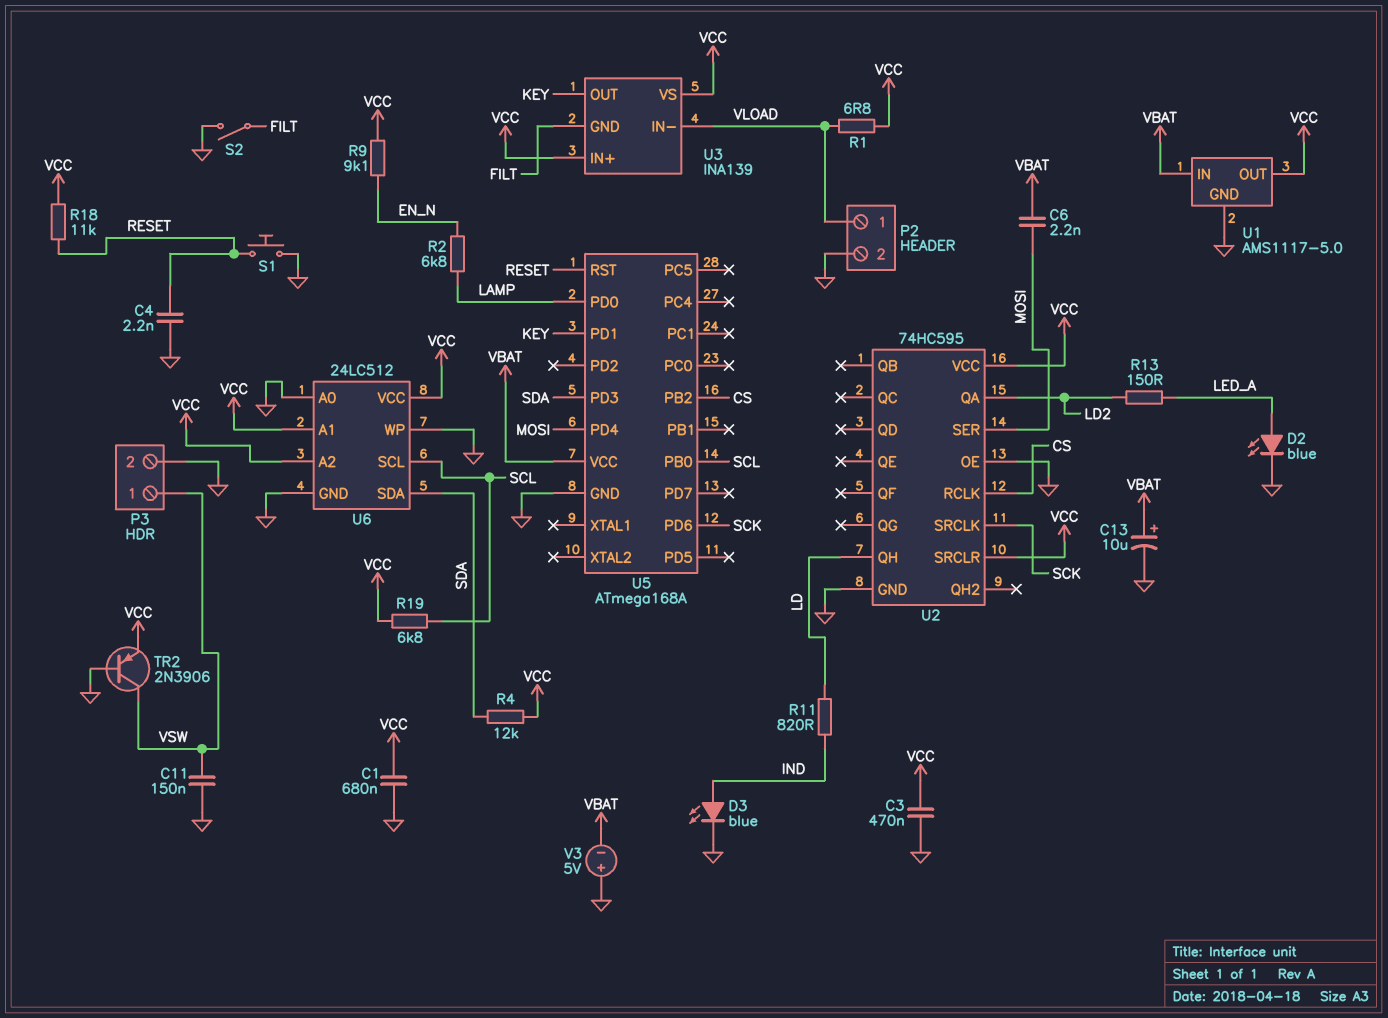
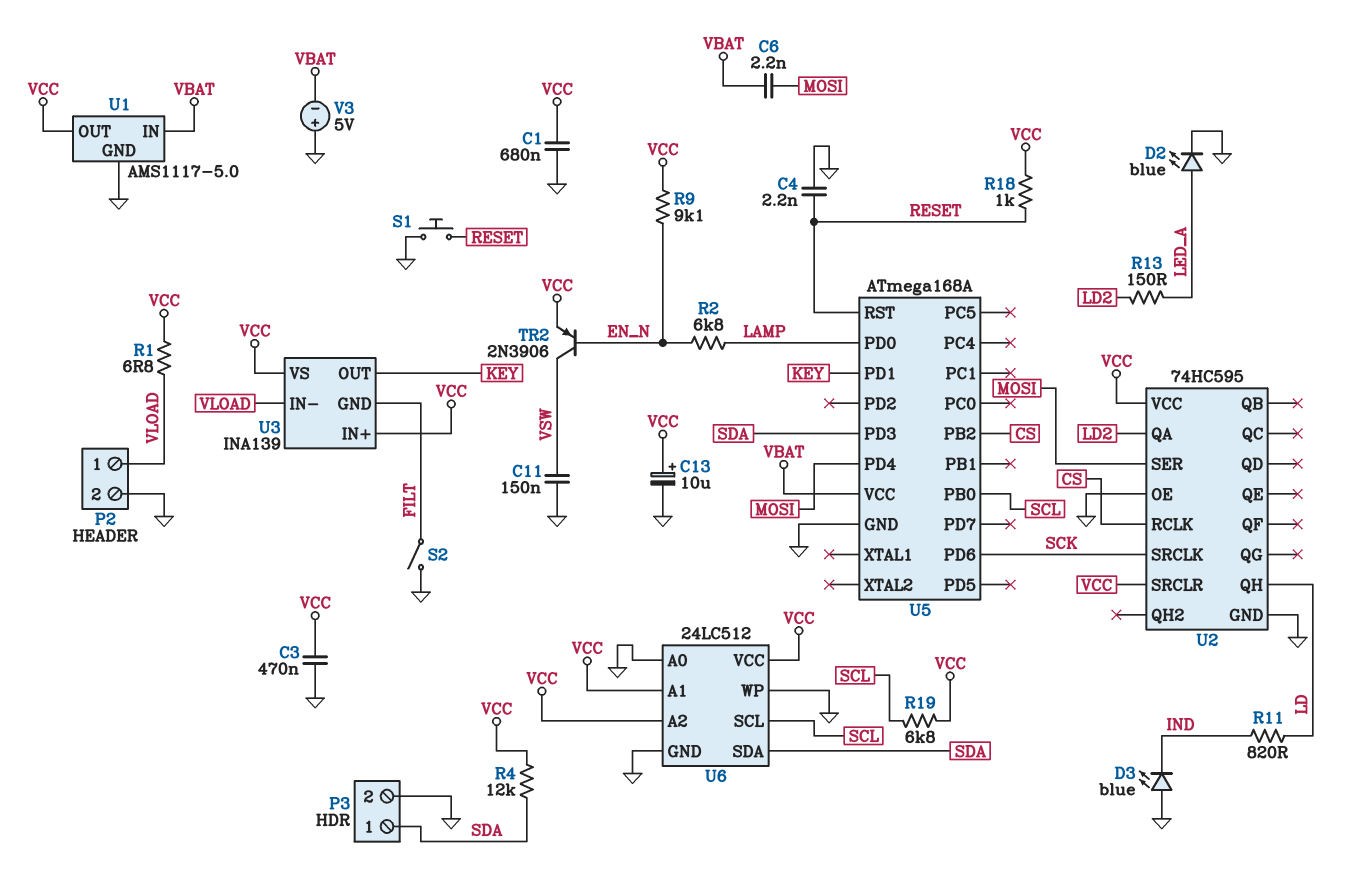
C13: 10uF (plus VBAT, minus GND) -> 10uF (plus VCC, minus GND)
D3: LED blue (A IND, K GND) -> LED blue (A GND, K IND)
P3 pin 1: VSW -> SDA
R18: 11k (RESET, VCC) -> 1k (RESET, VCC)
TR2: PNP 2N3906 (B GND, C VSW, E VCC) -> PNP 2N3906 (B EN_N, C VSW, E VCC)

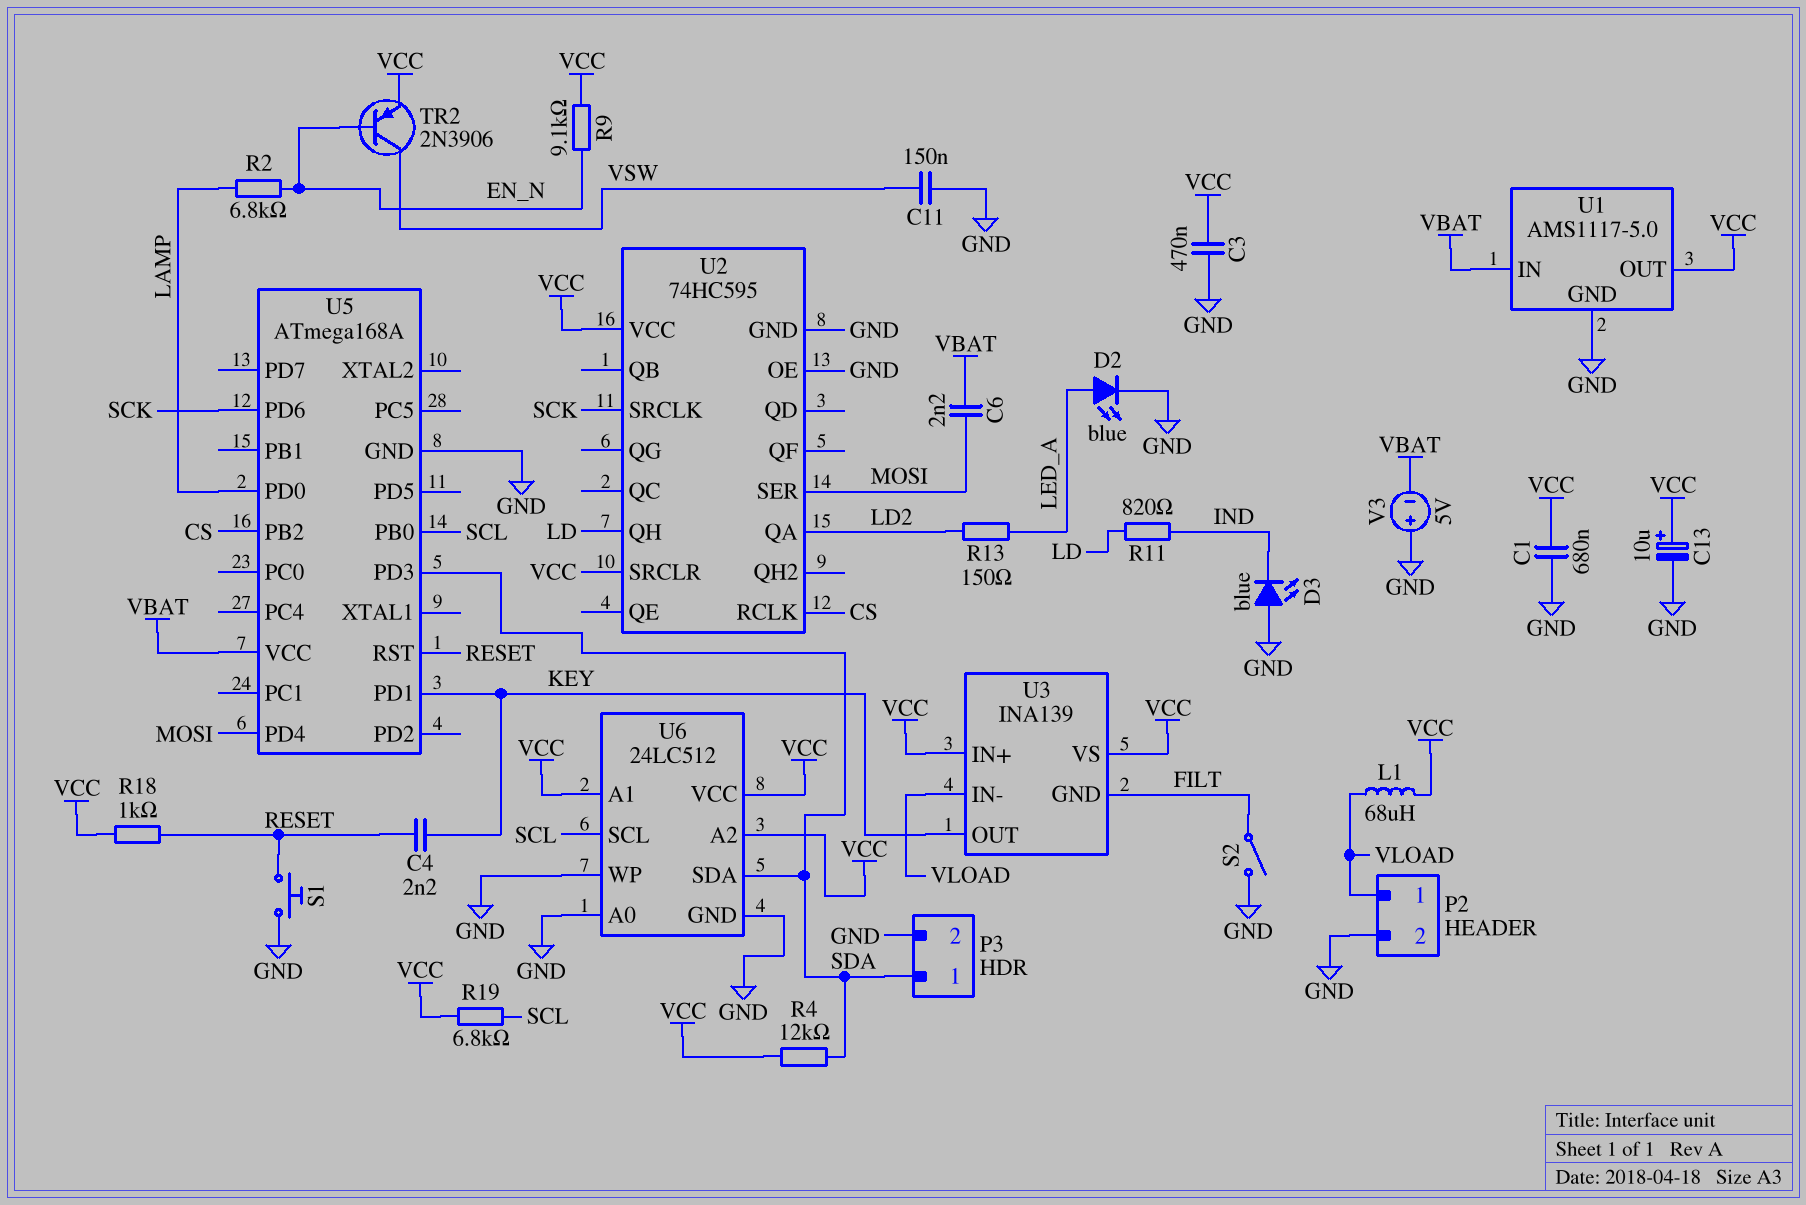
C4: 2.2nF (GND, RESET) -> 2.2nF (KEY, RESET)
L1: none -> 68uH (VCC, VLOAD)
R1: 6.8 (VCC, VLOAD) -> none

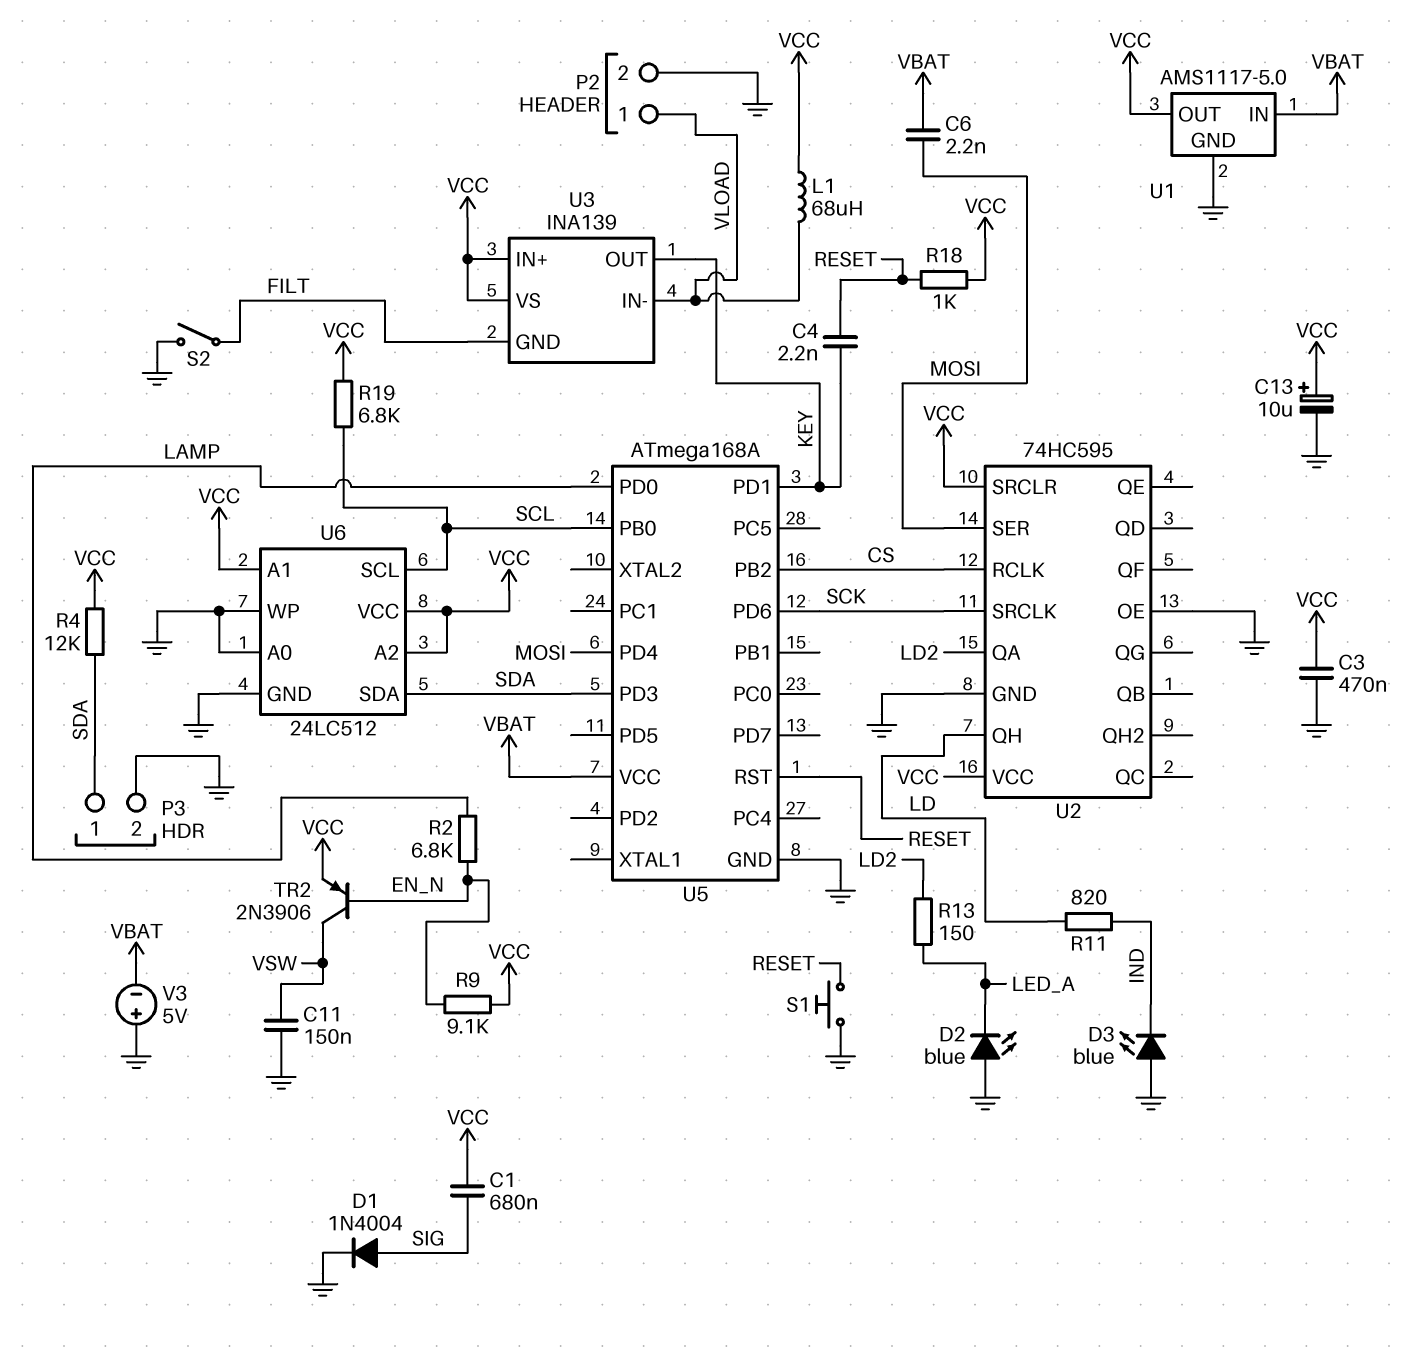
C1: 680nF (GND, VCC) -> 680nF (SIG, VCC)
D1: none -> diode 1N4004 (A SIG, K GND)
D2: LED blue (A LED_A, K GND) -> LED blue (A GND, K LED_A)

